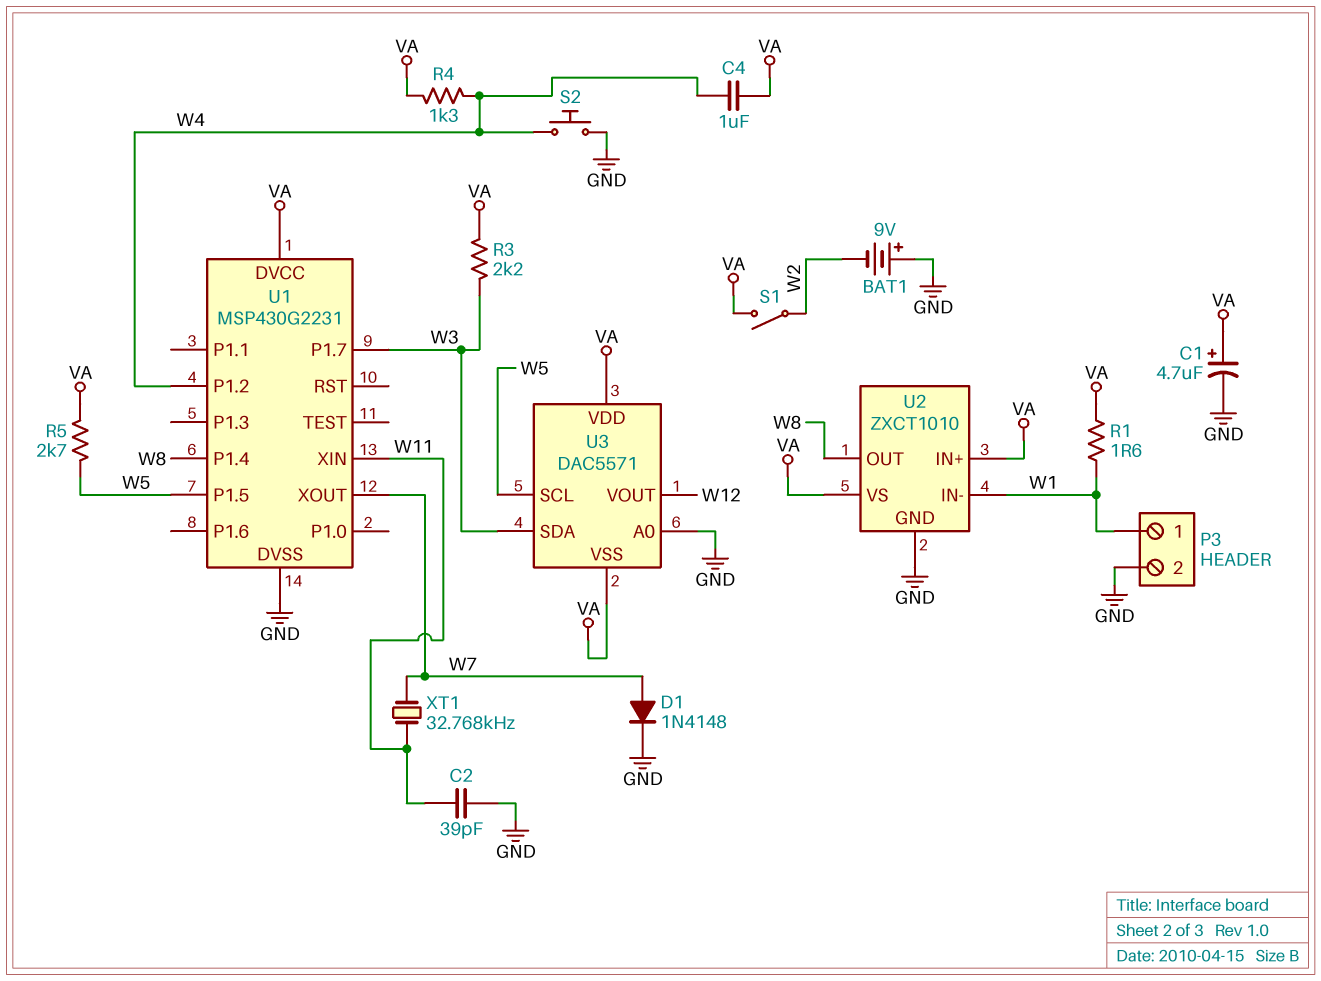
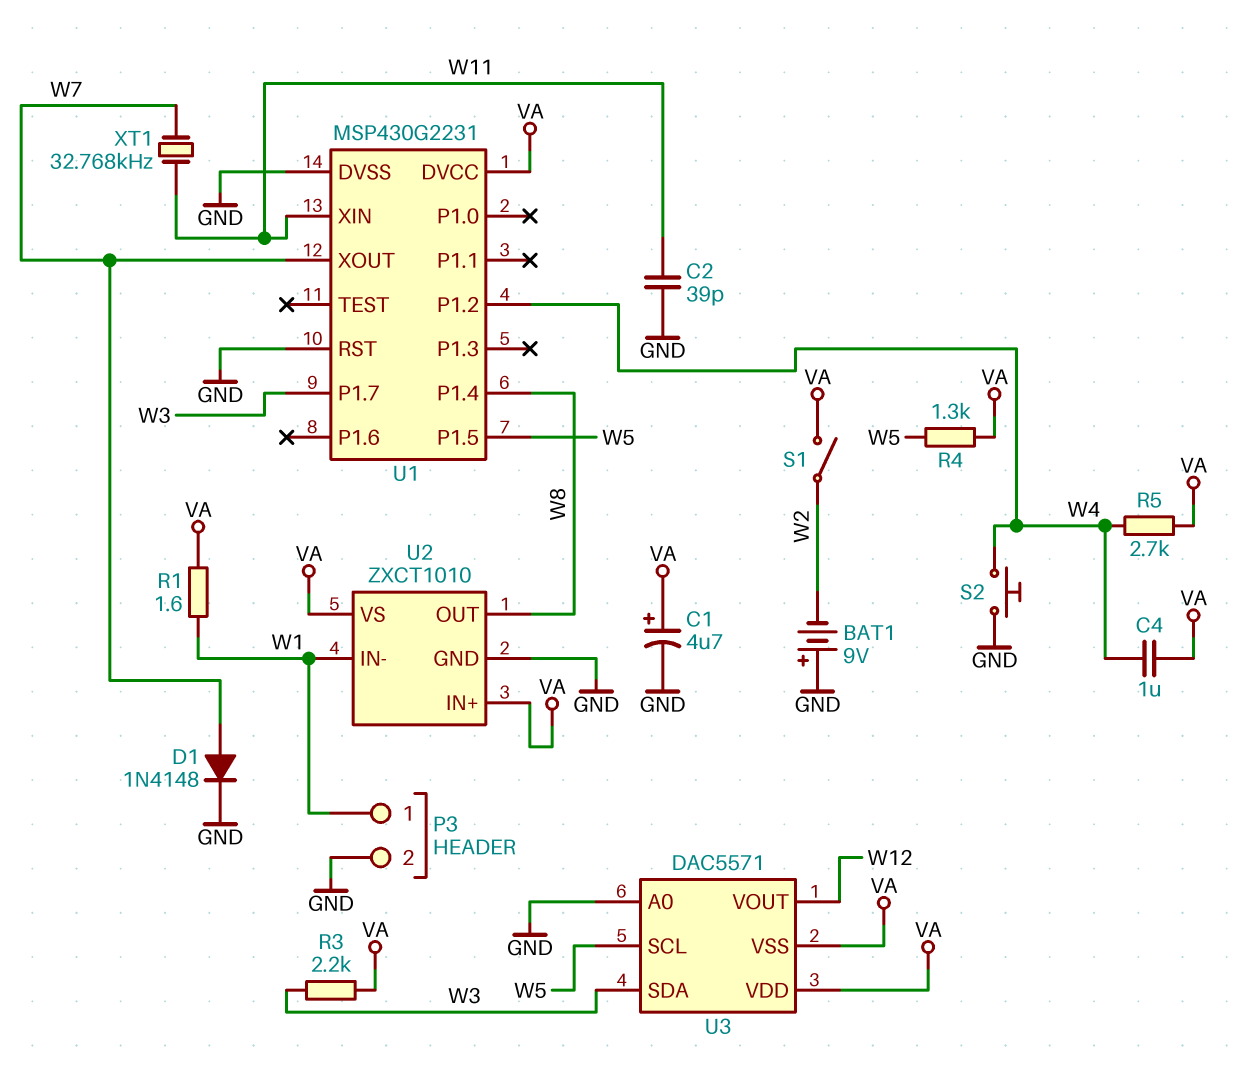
R4: 1.3k (VA, W4) -> 1.3k (VA, W5)
R5: 2.7k (VA, W5) -> 2.7k (VA, W4)
U1 pin RST: none -> GND

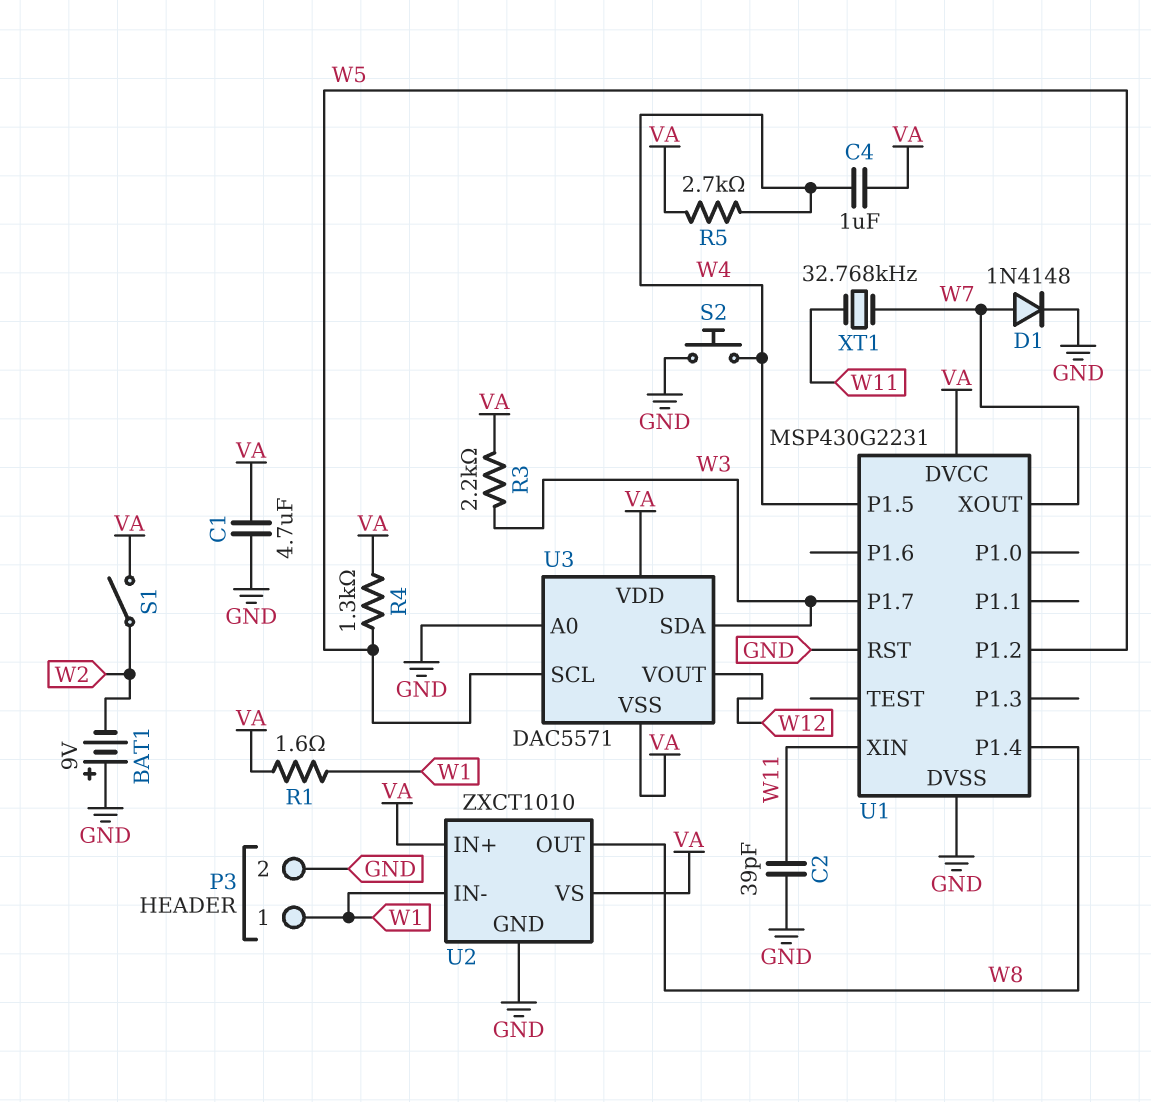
C1: 4.7uF (plus VA, minus GND) -> 4.7uF (GND, VA)
U1 pin P1.2: W4 -> W5
U1 pin P1.5: W5 -> W4

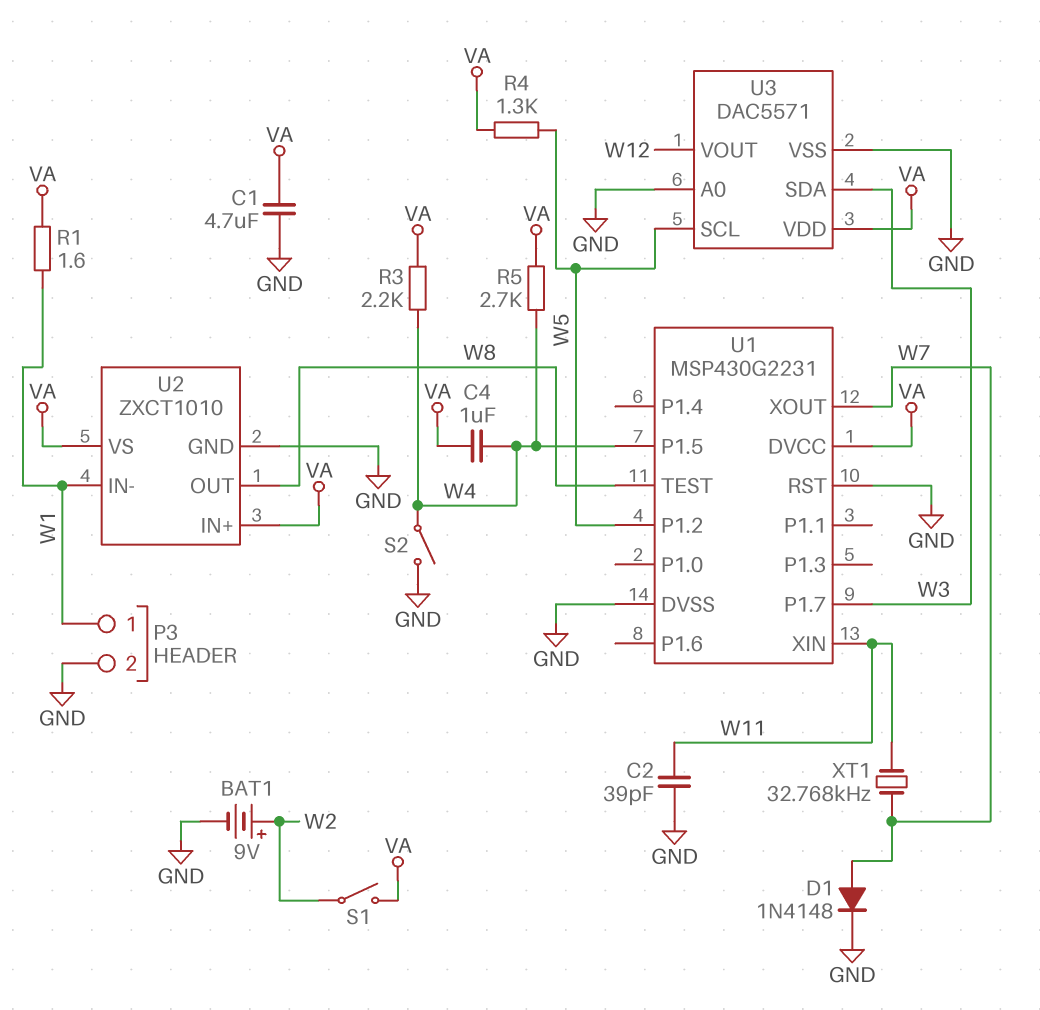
BAT1: 9V (plus GND, minus W2) -> 9V (plus W2, minus GND)
R3: 2.2k (VA, W3) -> 2.2k (VA, W4)
S2: button (GND, W4) -> switch (GND, W4)
U1 pin P1.4: W8 -> none
U1 pin TEST: none -> W8
U3 pin VSS: VA -> GND

